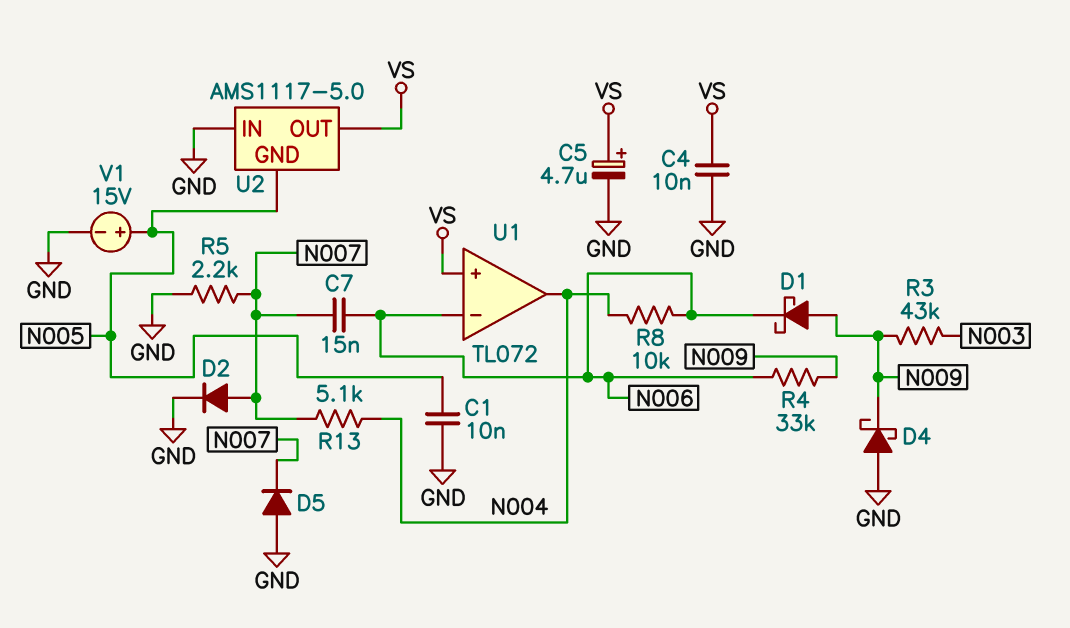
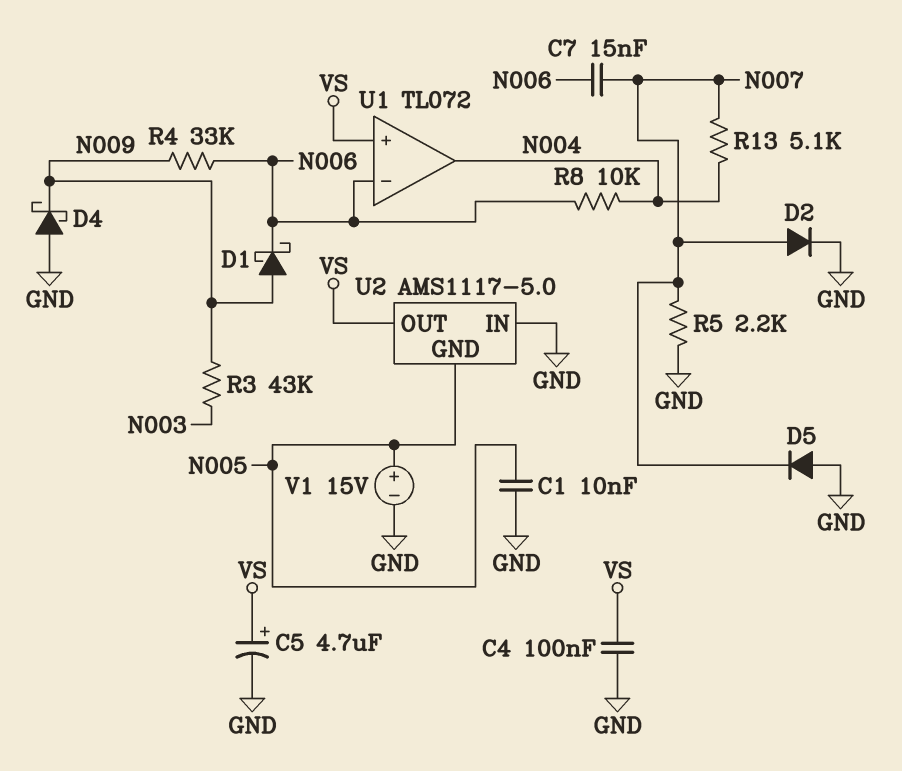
C4: 10nF (GND, VS) -> 100nF (GND, VS)

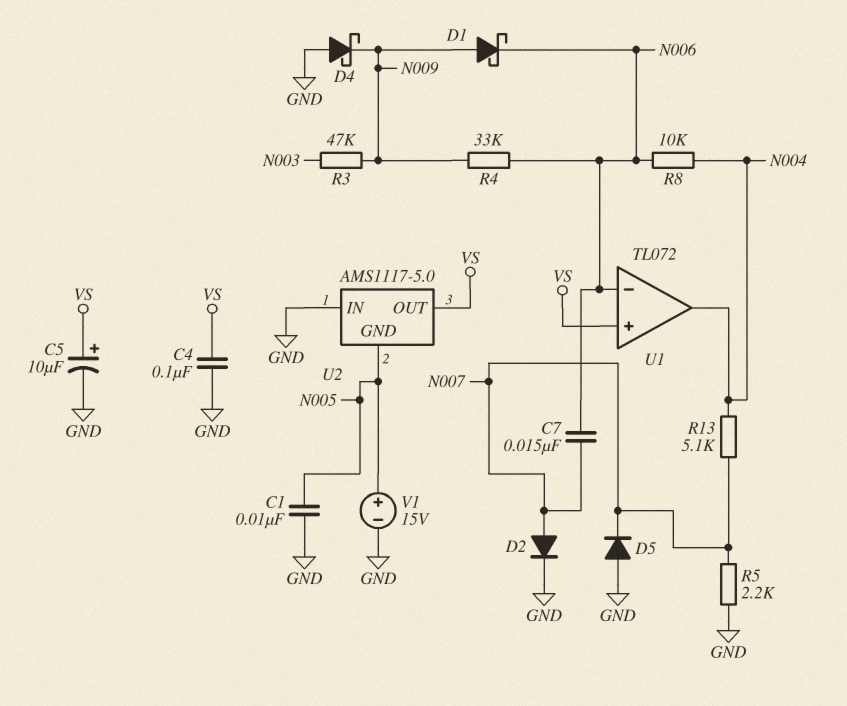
C5: 4.7uF (plus VS, minus GND) -> 10uF (plus VS, minus GND)
R3: 43k (N003, N009) -> 47k (N003, N009)

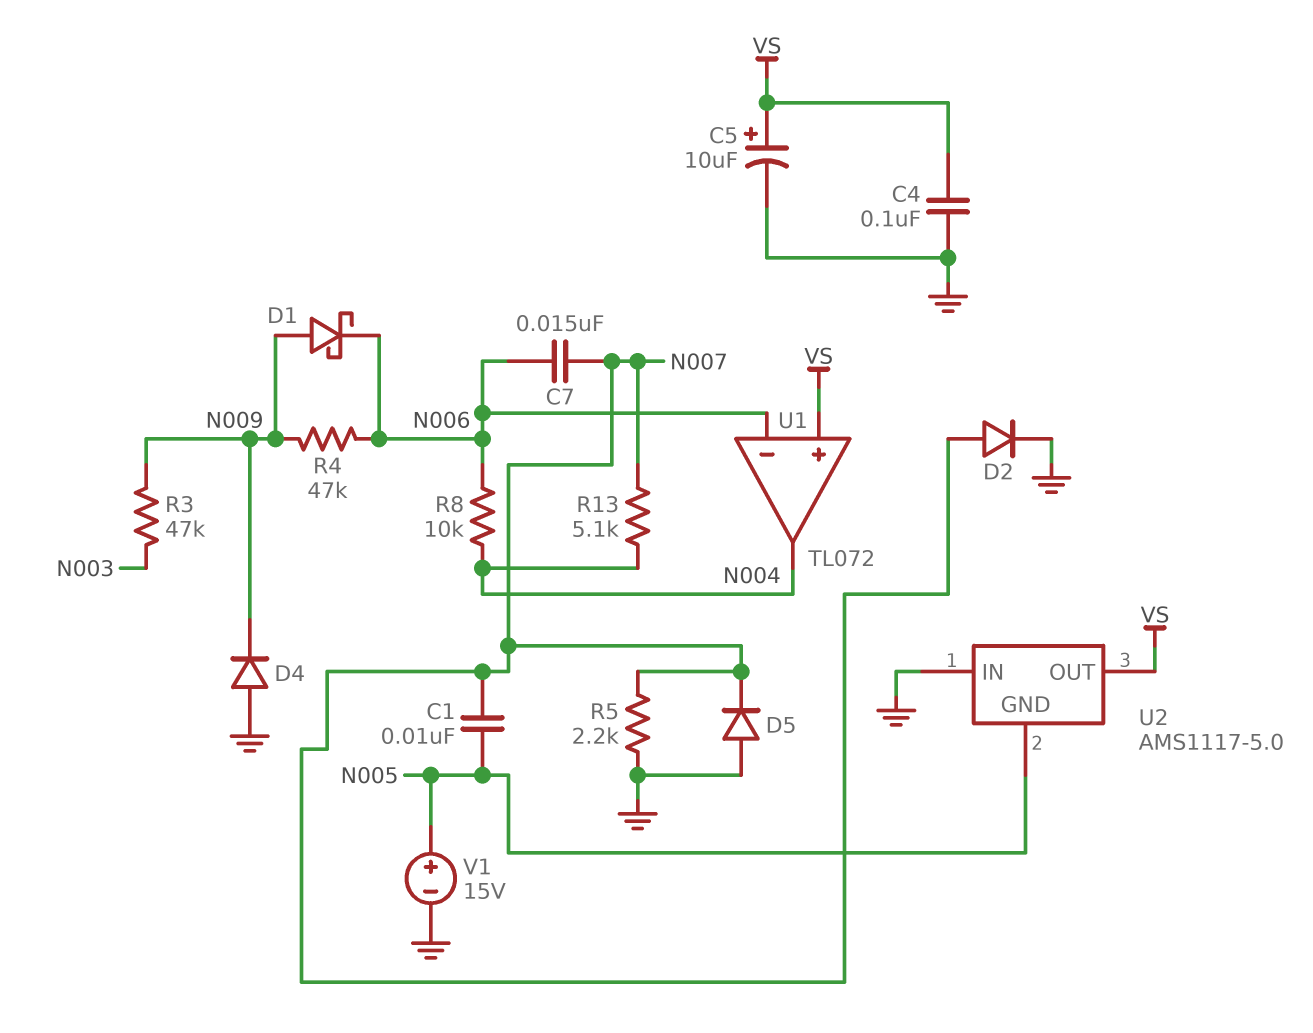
C1: 10nF (GND, N005) -> 10nF (N005, N007)
D4: schottky (A GND, K N009) -> diode (A GND, K N009)
R4: 33k (N006, N009) -> 47k (N006, N009)

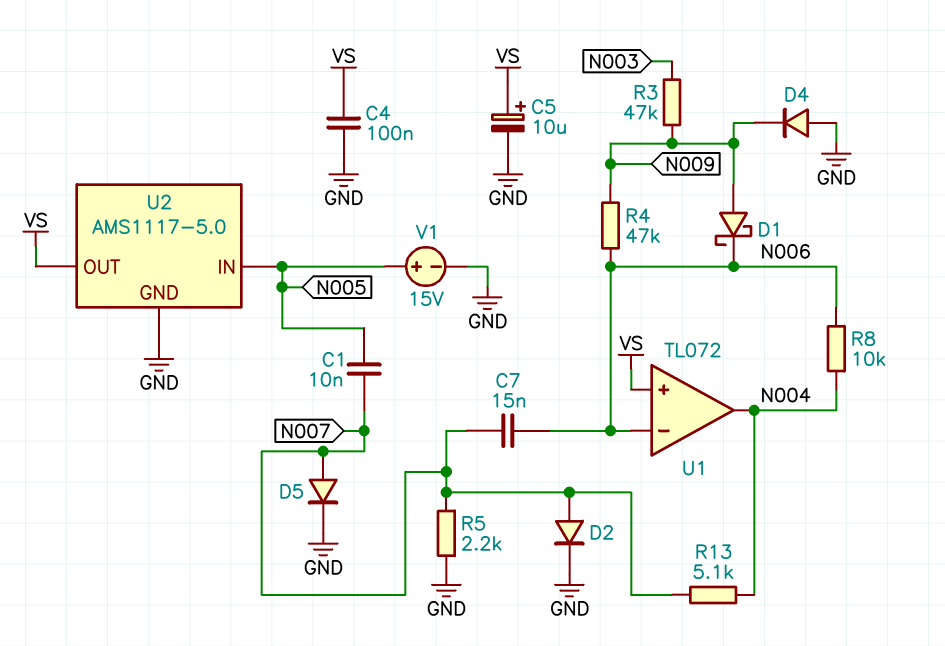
D5: diode (A GND, K N007) -> diode (A N007, K GND)
U2 pin GND: N005 -> GND
U2 pin IN: GND -> N005

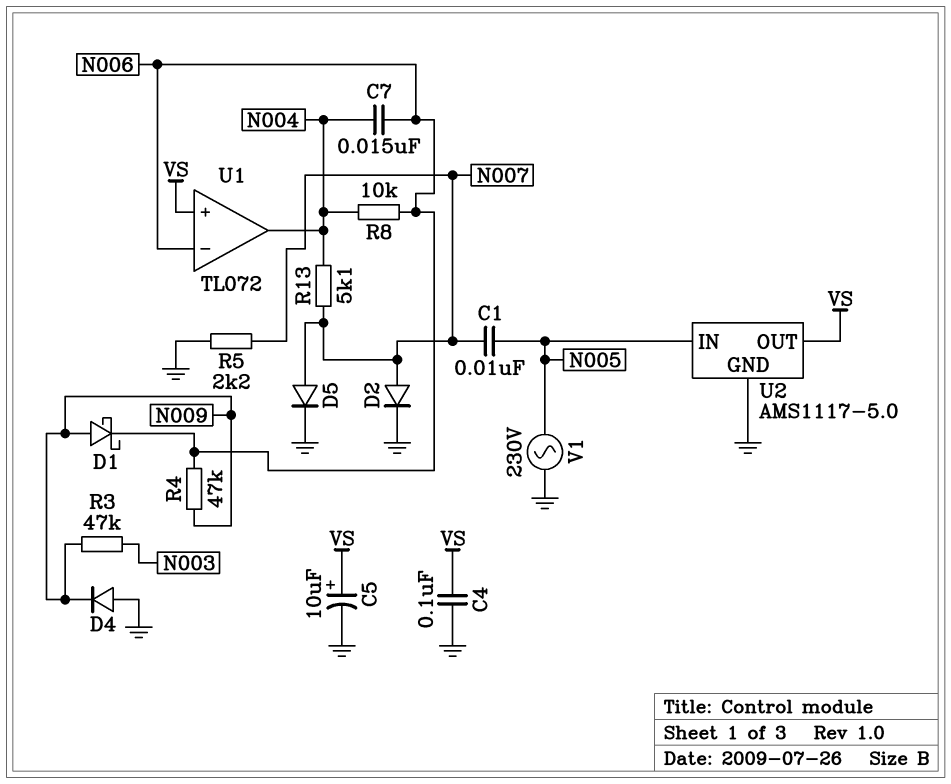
C7: 15nF (N006, N007) -> 15nF (N004, N006)
V1: 15V (plus N005, minus GND) -> AC 230V (GND, N005)

